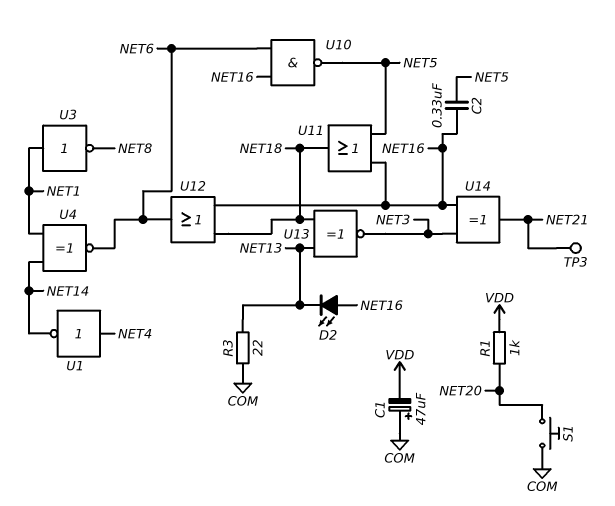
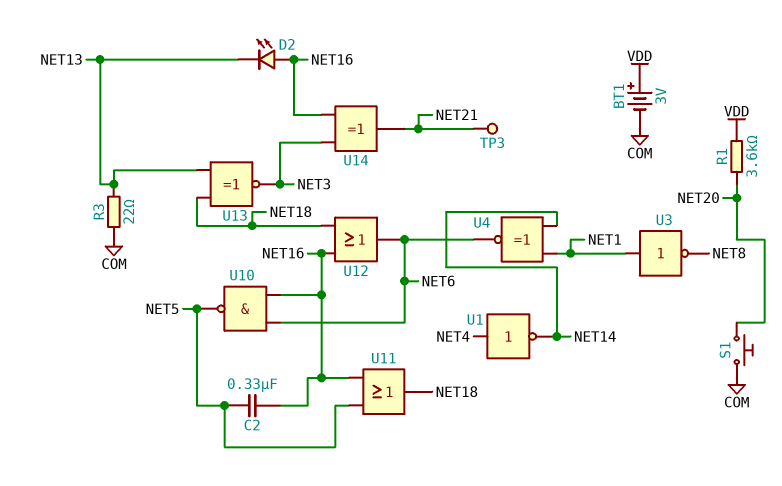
BT1: none -> 3V (plus VDD, minus COM)
C1: 47uF (plus COM, minus VDD) -> none
R1: 1k (NET20, VDD) -> 3.6k (NET20, VDD)

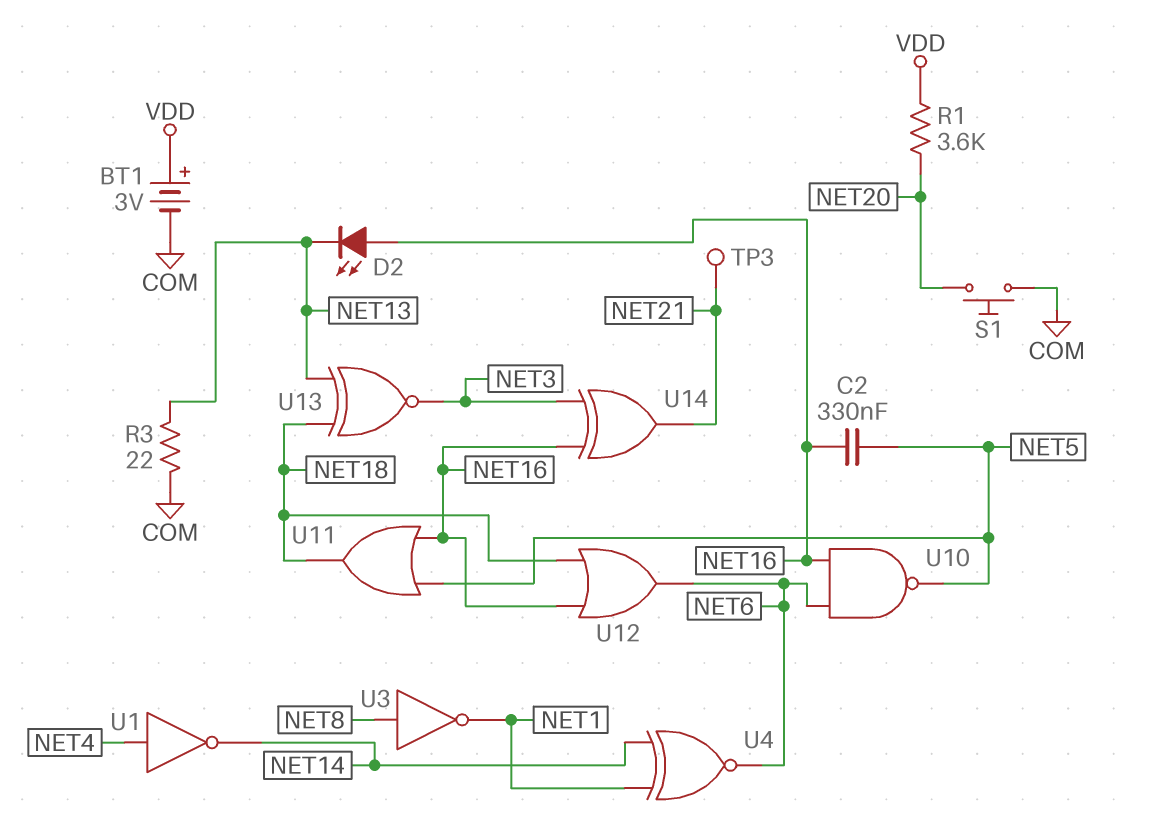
U3: NOT (in NET1, out NET8) -> NOT (in NET8, out NET1)

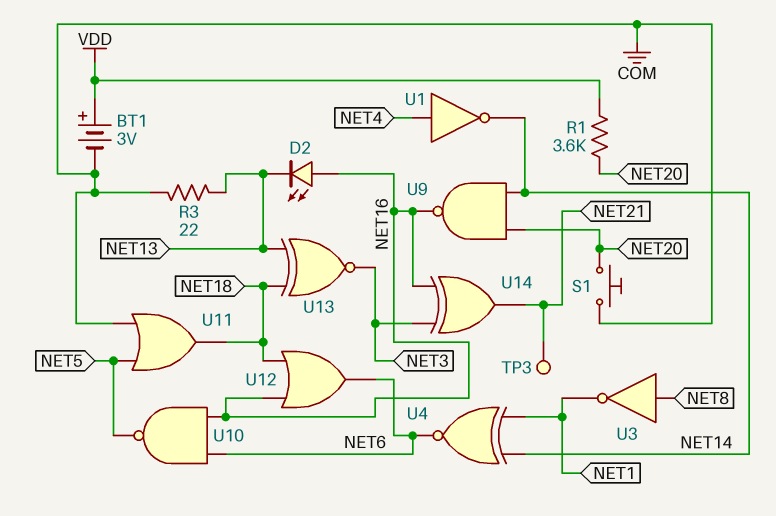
C2: 330nF (NET5, NET16) -> none
U9: none -> NAND (in NET14, in NET20, out NET16)
U11: OR (in NET5, in NET16, out NET18) -> OR (in COM, in NET5, out NET18)

